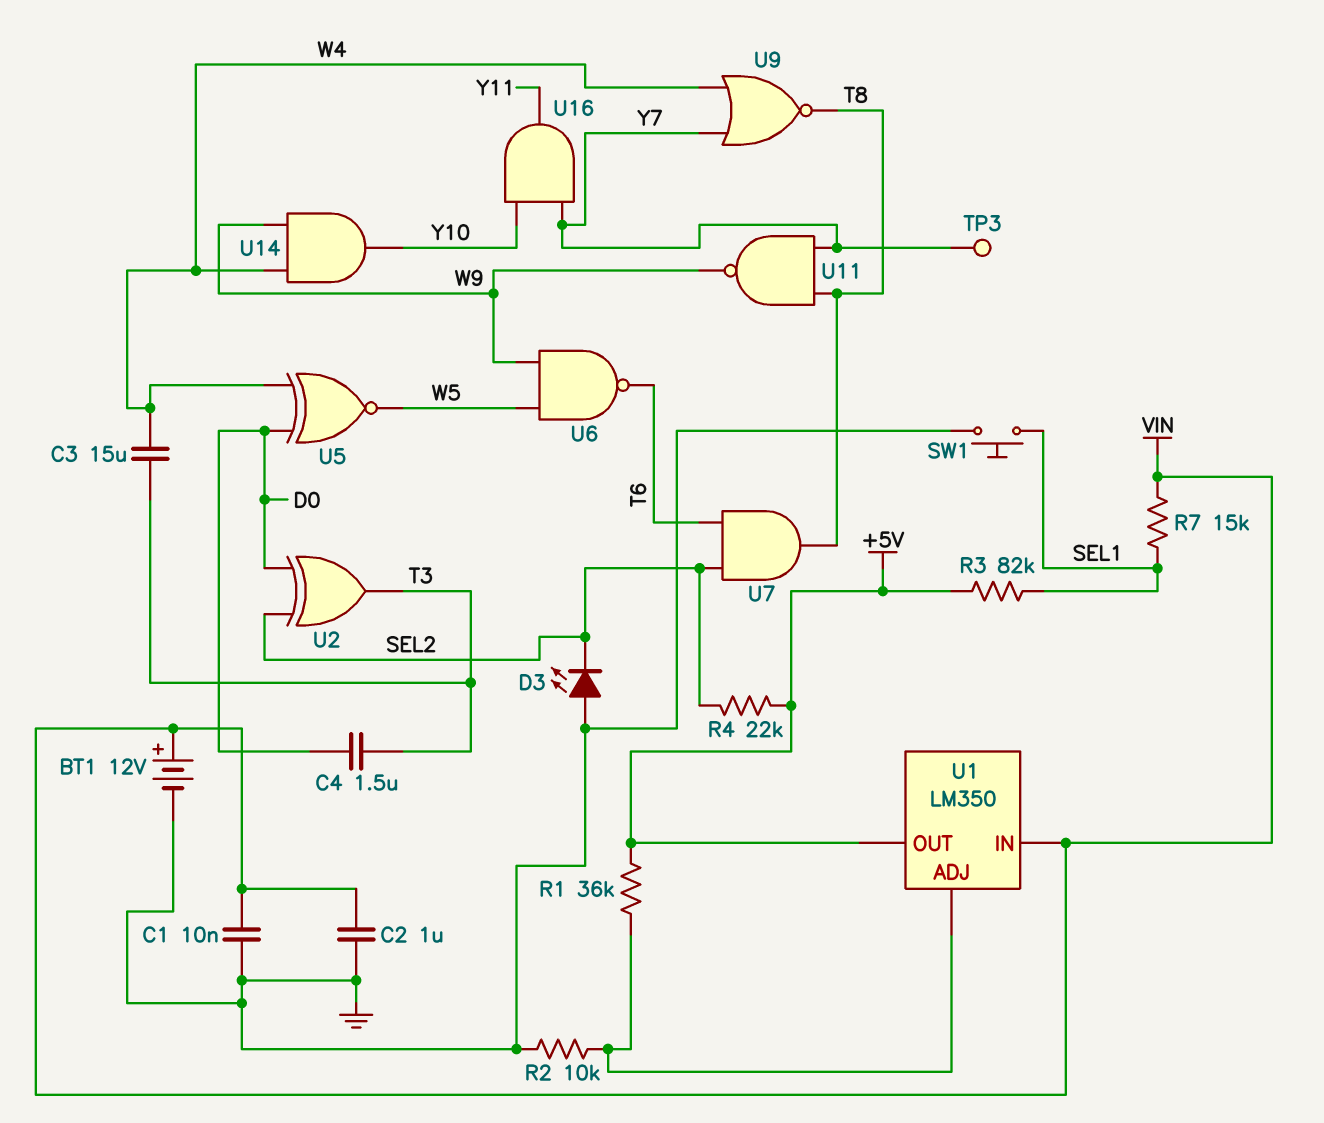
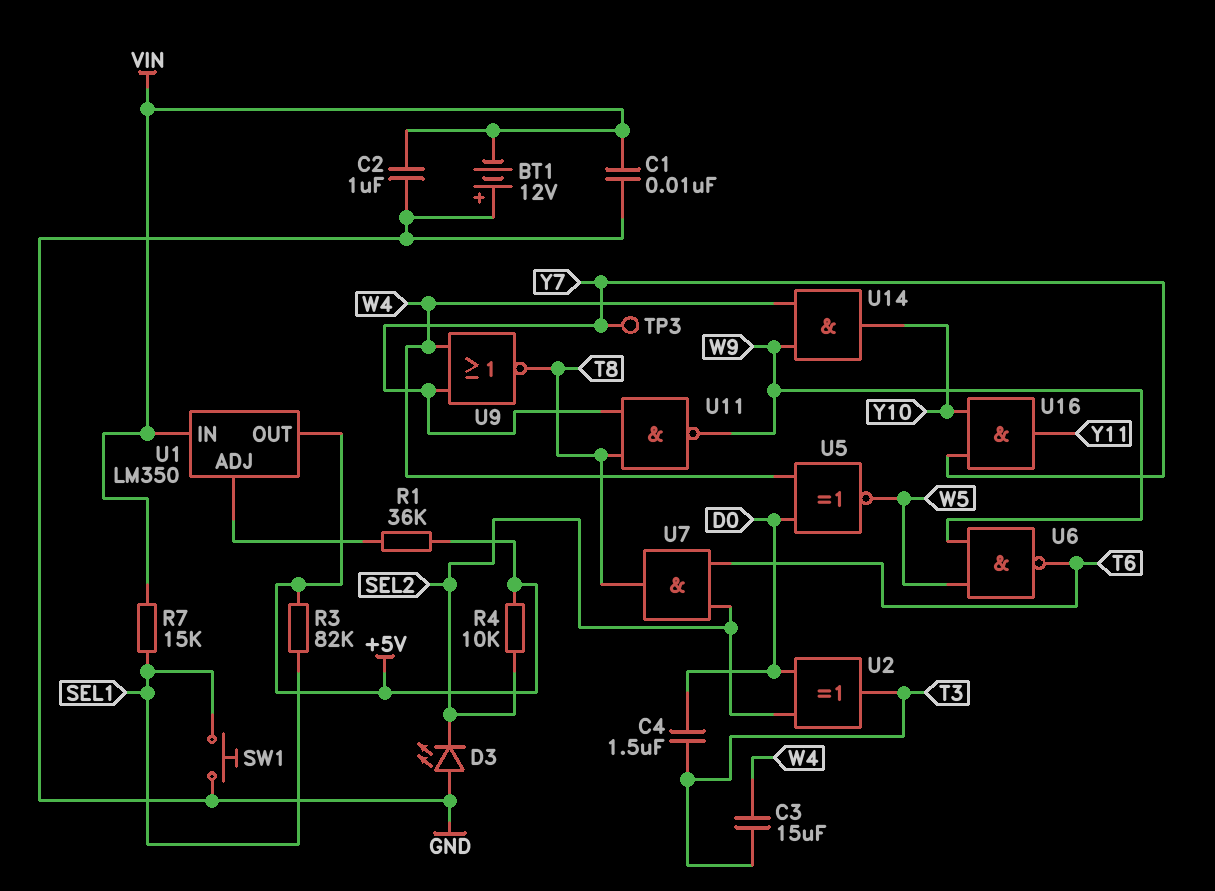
BT1: 12V (plus VIN, minus GND) -> 12V (plus GND, minus VIN)
R2: 10k (GND, U1/ADJ) -> none
R4: 22k (+5V, SEL2) -> 10k (+5V, SEL2)

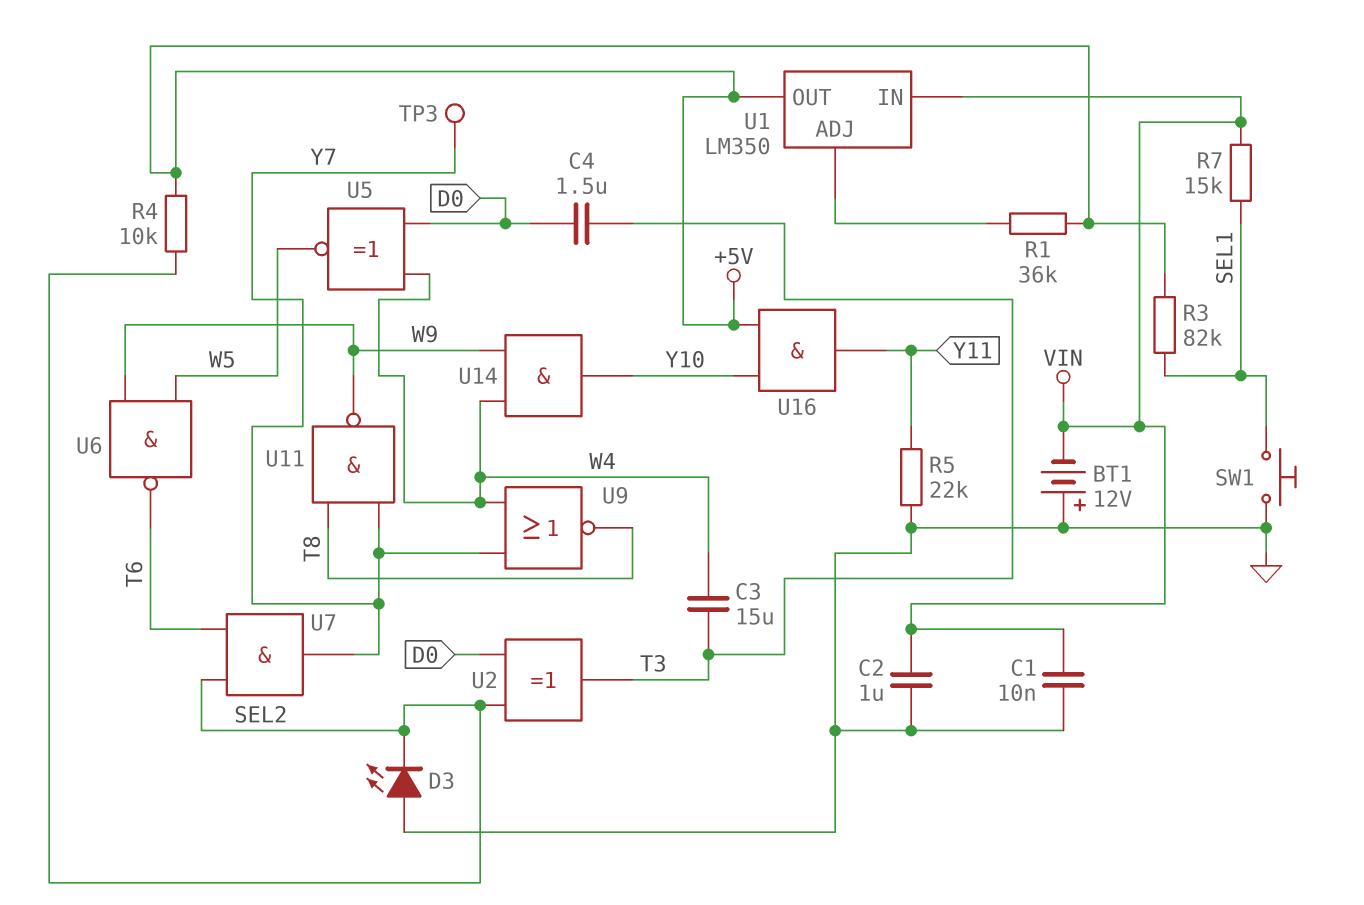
R5: none -> 22k (GND, Y11)
U7: AND (in SEL2, in T6, out T8) -> AND (in SEL2, in T6, out Y7)
U16: AND (in Y7, in Y10, out Y11) -> AND (in +5V, in Y10, out Y11)

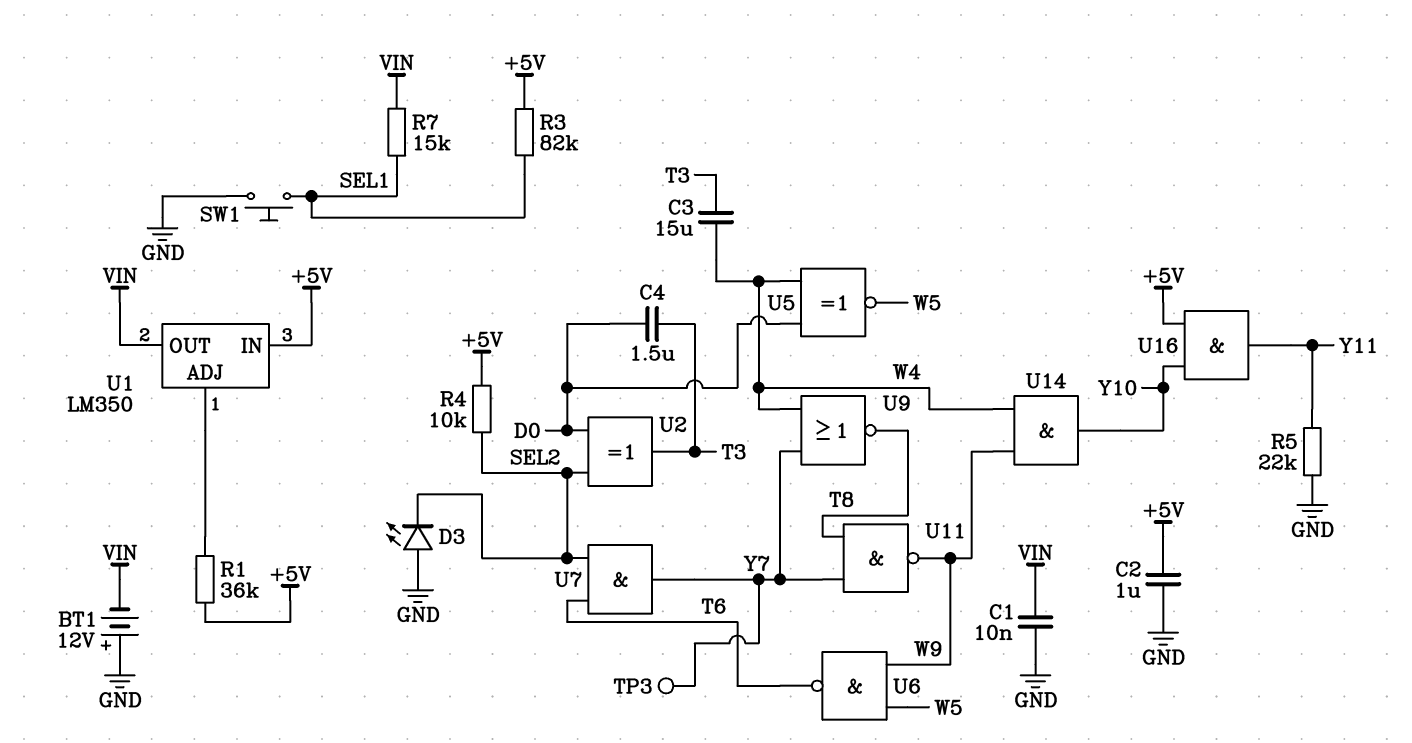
C2: 1uF (GND, VIN) -> 1uF (+5V, GND)
U1 pin IN: VIN -> +5V
U1 pin OUT: +5V -> VIN

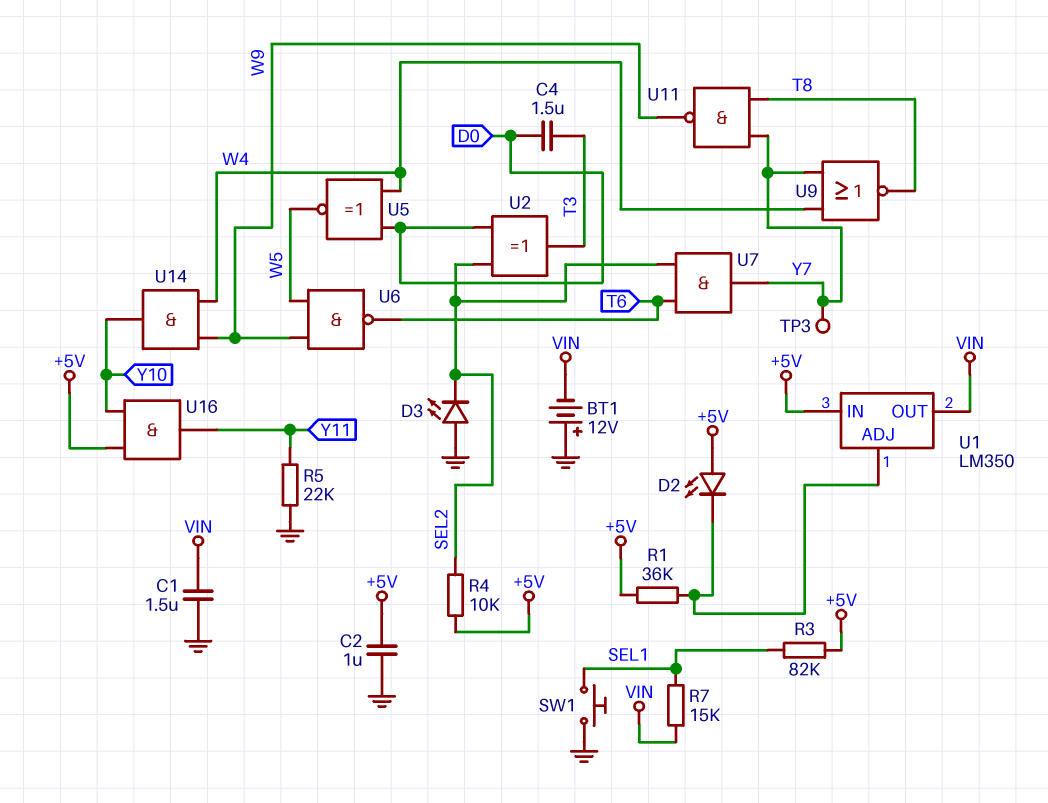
C1: 10nF (GND, VIN) -> 1.5uF (GND, VIN)
C3: 15uF (T3, W4) -> none
D2: none -> LED (A +5V, K U1/ADJ)

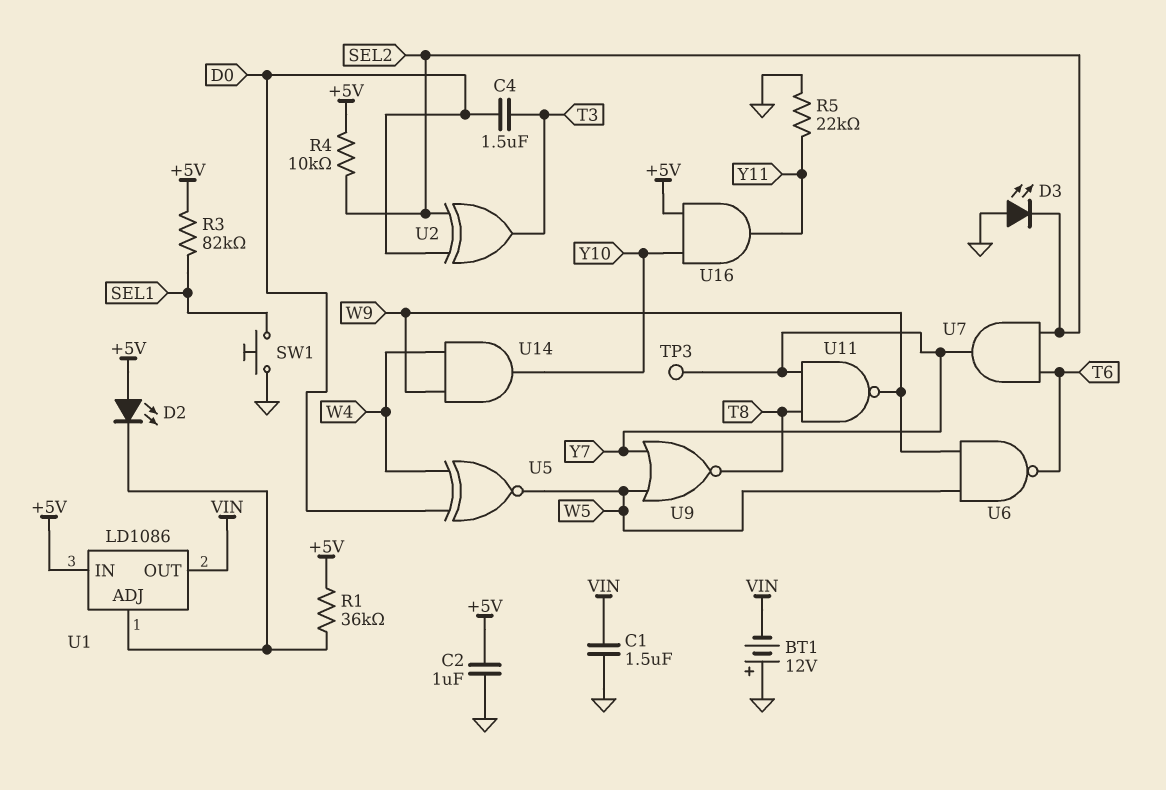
R7: 15k (SEL1, VIN) -> none
U1: LM350 -> LD1086
U9: NOR (in W4, in Y7, out T8) -> NOR (in W5, in Y7, out T8)

